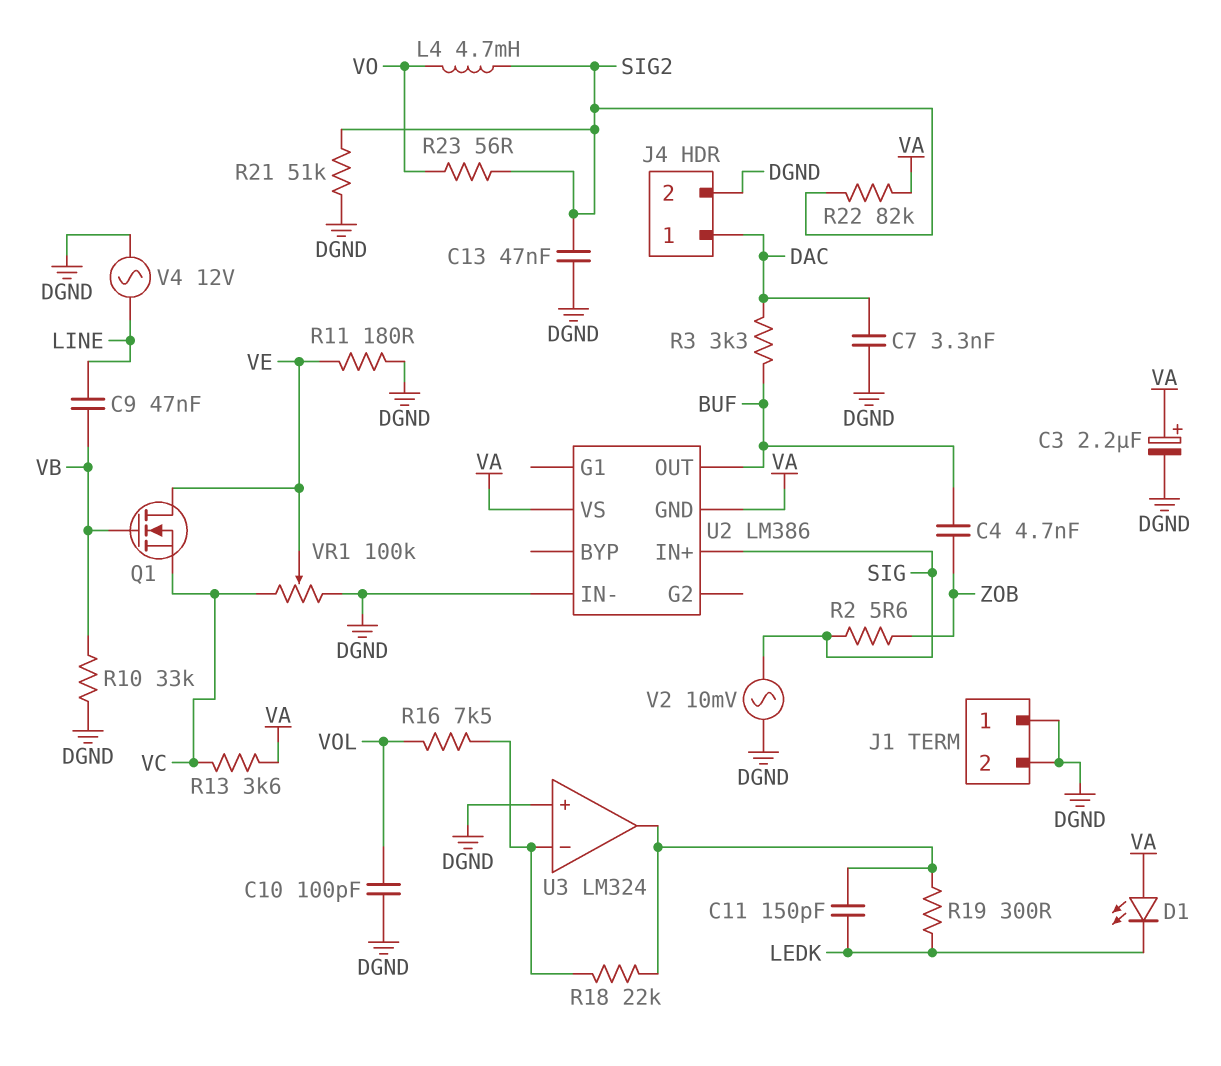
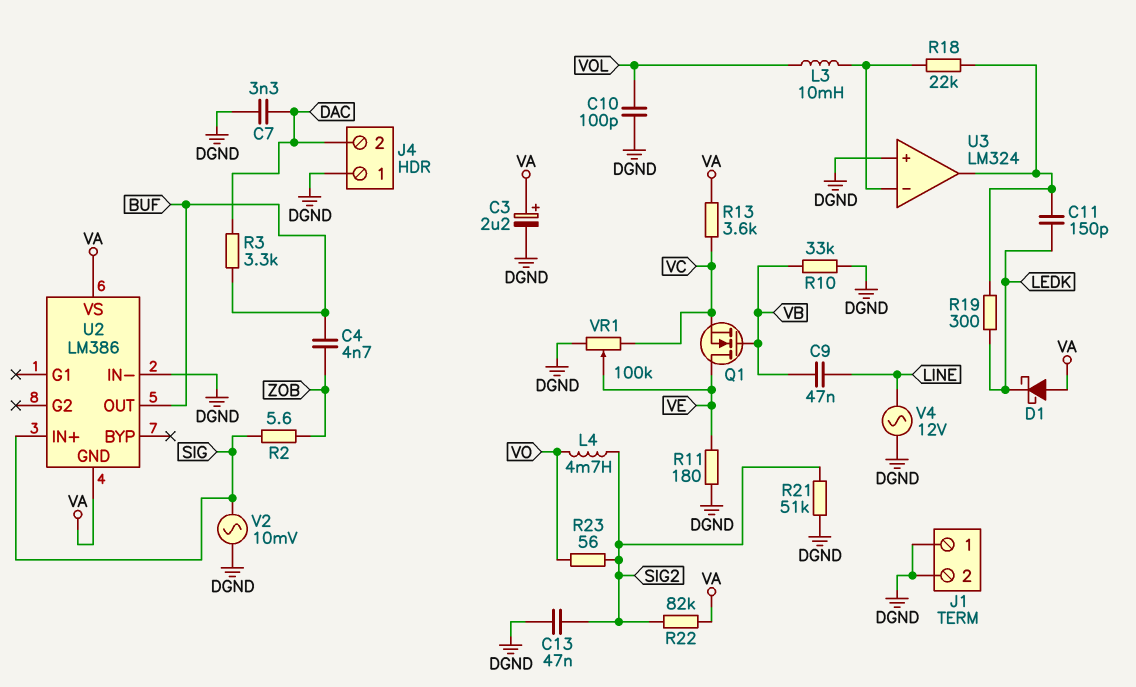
D1: LED (A VA, K LEDK) -> schottky (A VA, K LEDK)
J4 pin 1: DAC -> DGND
J4 pin 2: DGND -> DAC
L3: none -> 10mH (U3/in-, VOL)
R16: 7.5k (U3/in-, VOL) -> none

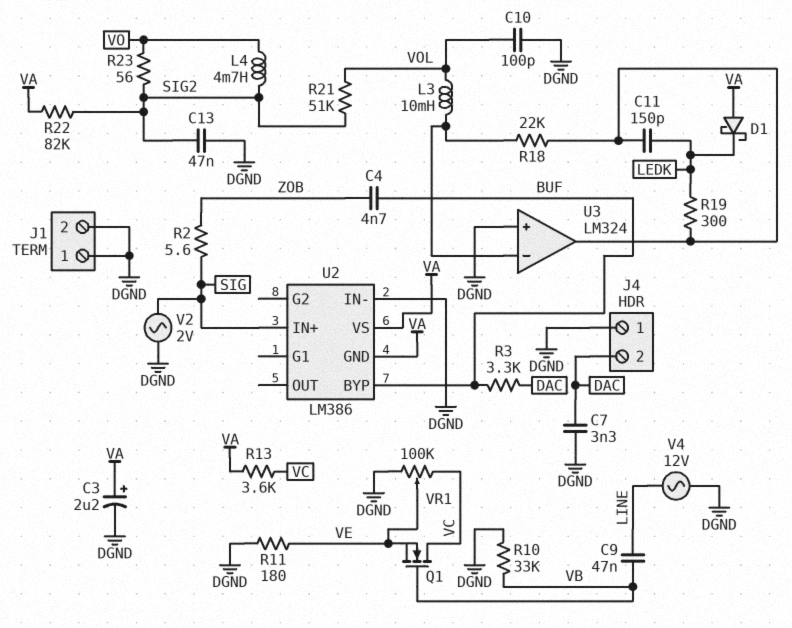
Q1: NMOS (G VB, D VE, S VC) -> NMOS (G VB, D VC, S VE)
R21: 51k (DGND, SIG2) -> 51k (SIG2, VOL)
U2 pin BYP: none -> BUF
U2 pin OUT: BUF -> none
V2: AC 10mV (DGND, SIG) -> AC 2V (DGND, SIG)

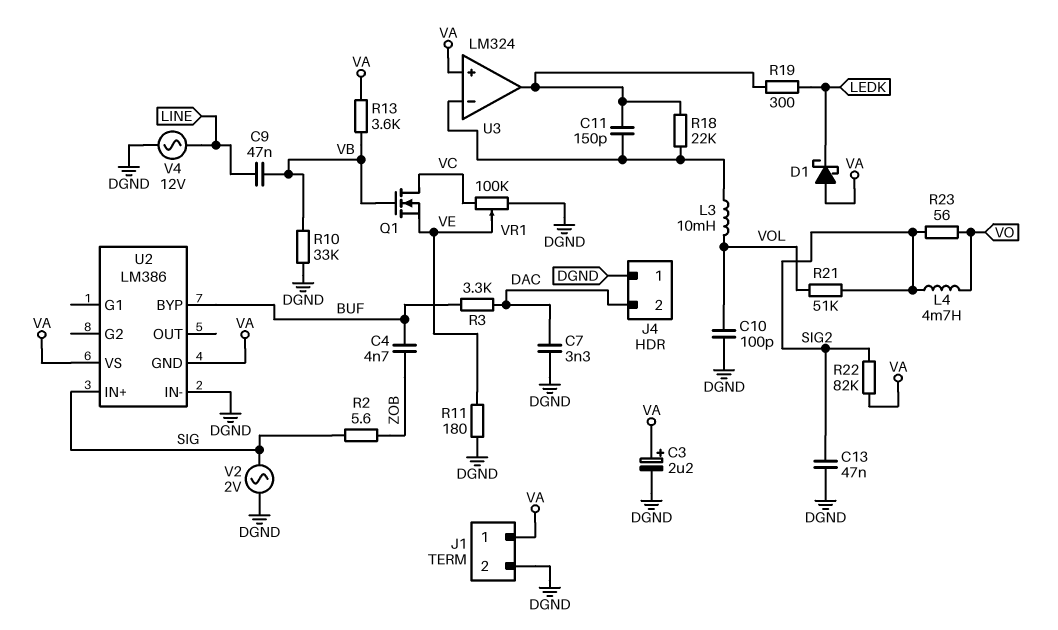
C11: 150pF (LEDK, U3/out) -> 150pF (U3/in-, U3/out)
J1 pin 1: DGND -> VA
R13: 3.6k (VA, VC) -> 3.6k (VA, VB)
U3 pin in+: DGND -> VA

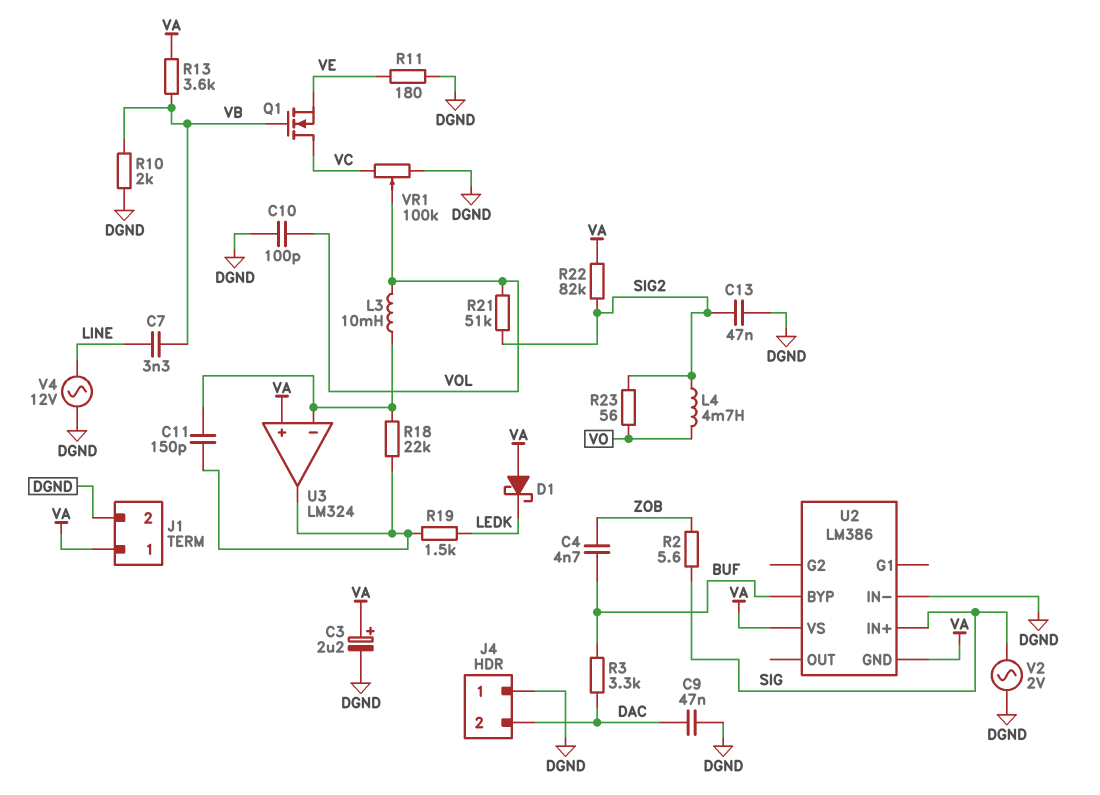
C7: 3.3nF (DAC, DGND) -> 3.3nF (LINE, VB)
C9: 47nF (LINE, VB) -> 47nF (DAC, DGND)
R10: 33k (DGND, VB) -> 2k (DGND, VB)
R19: 300 (LEDK, U3/out) -> 1.5k (LEDK, U3/out)
VR1: 100k (DGND, VC, wiper VE) -> 100k (DGND, VC, wiper VOL)

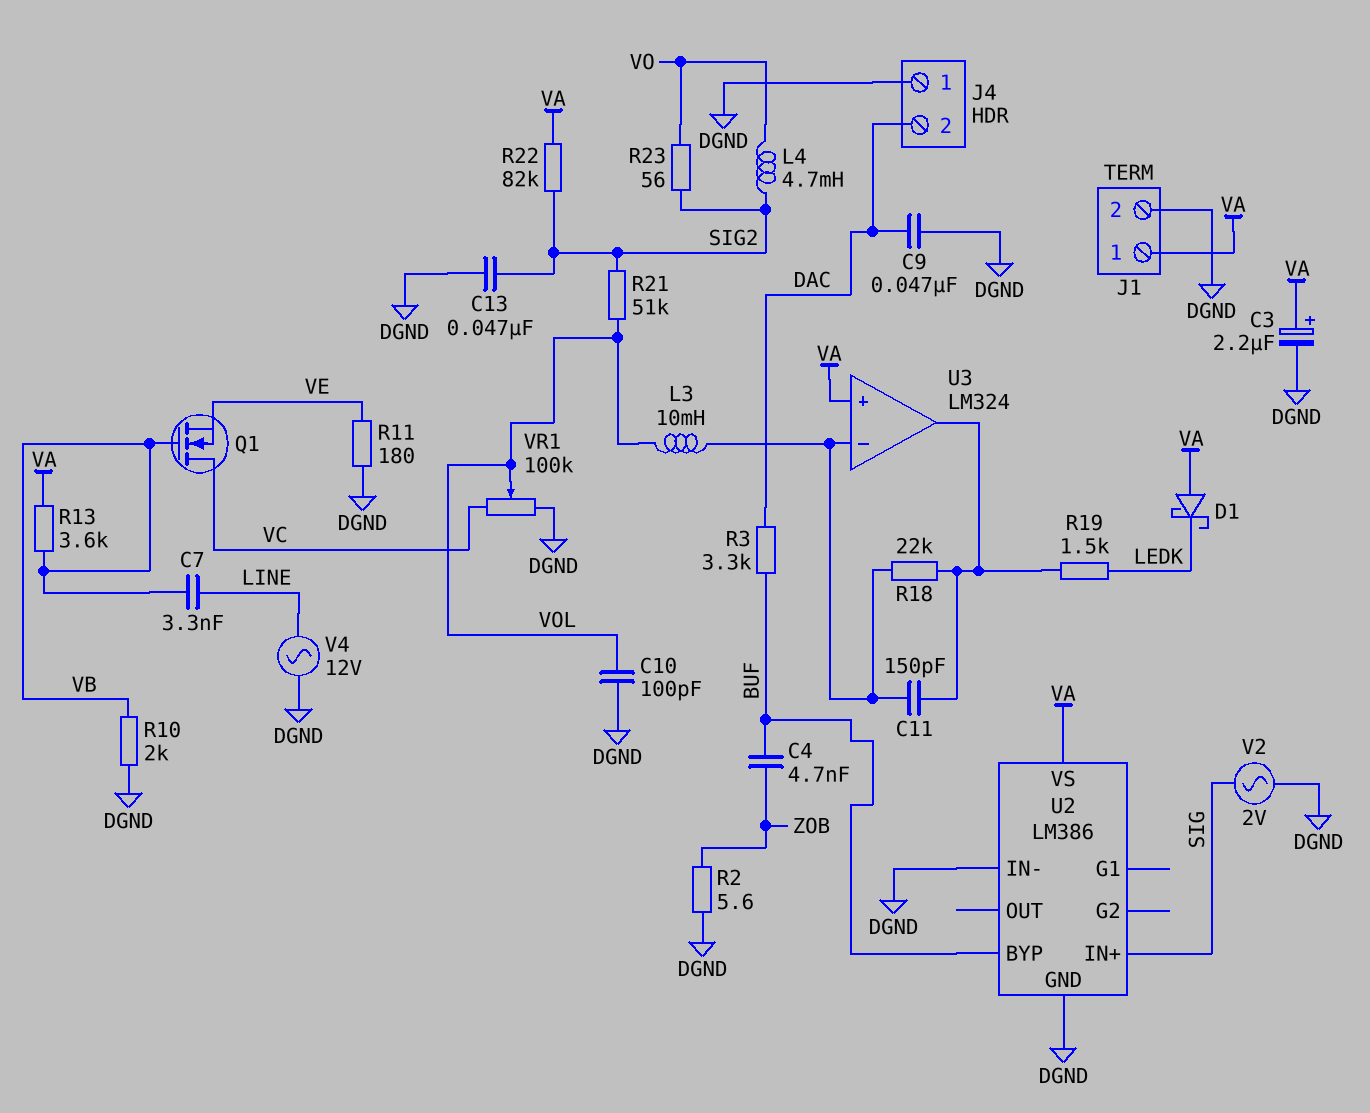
R2: 5.6 (SIG, ZOB) -> 5.6 (DGND, ZOB)
U2 pin GND: VA -> DGND

